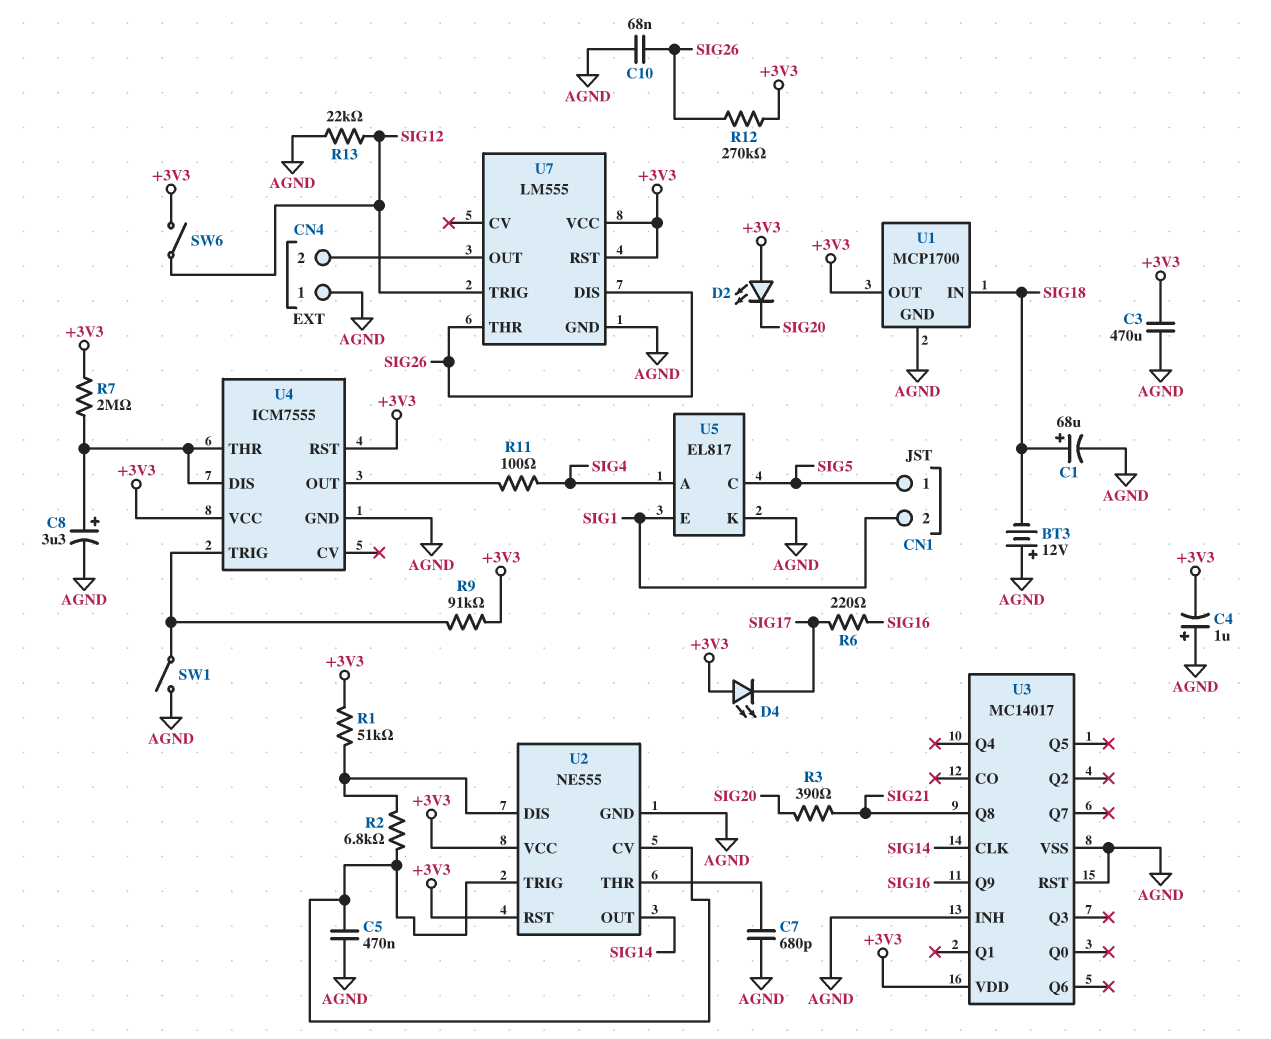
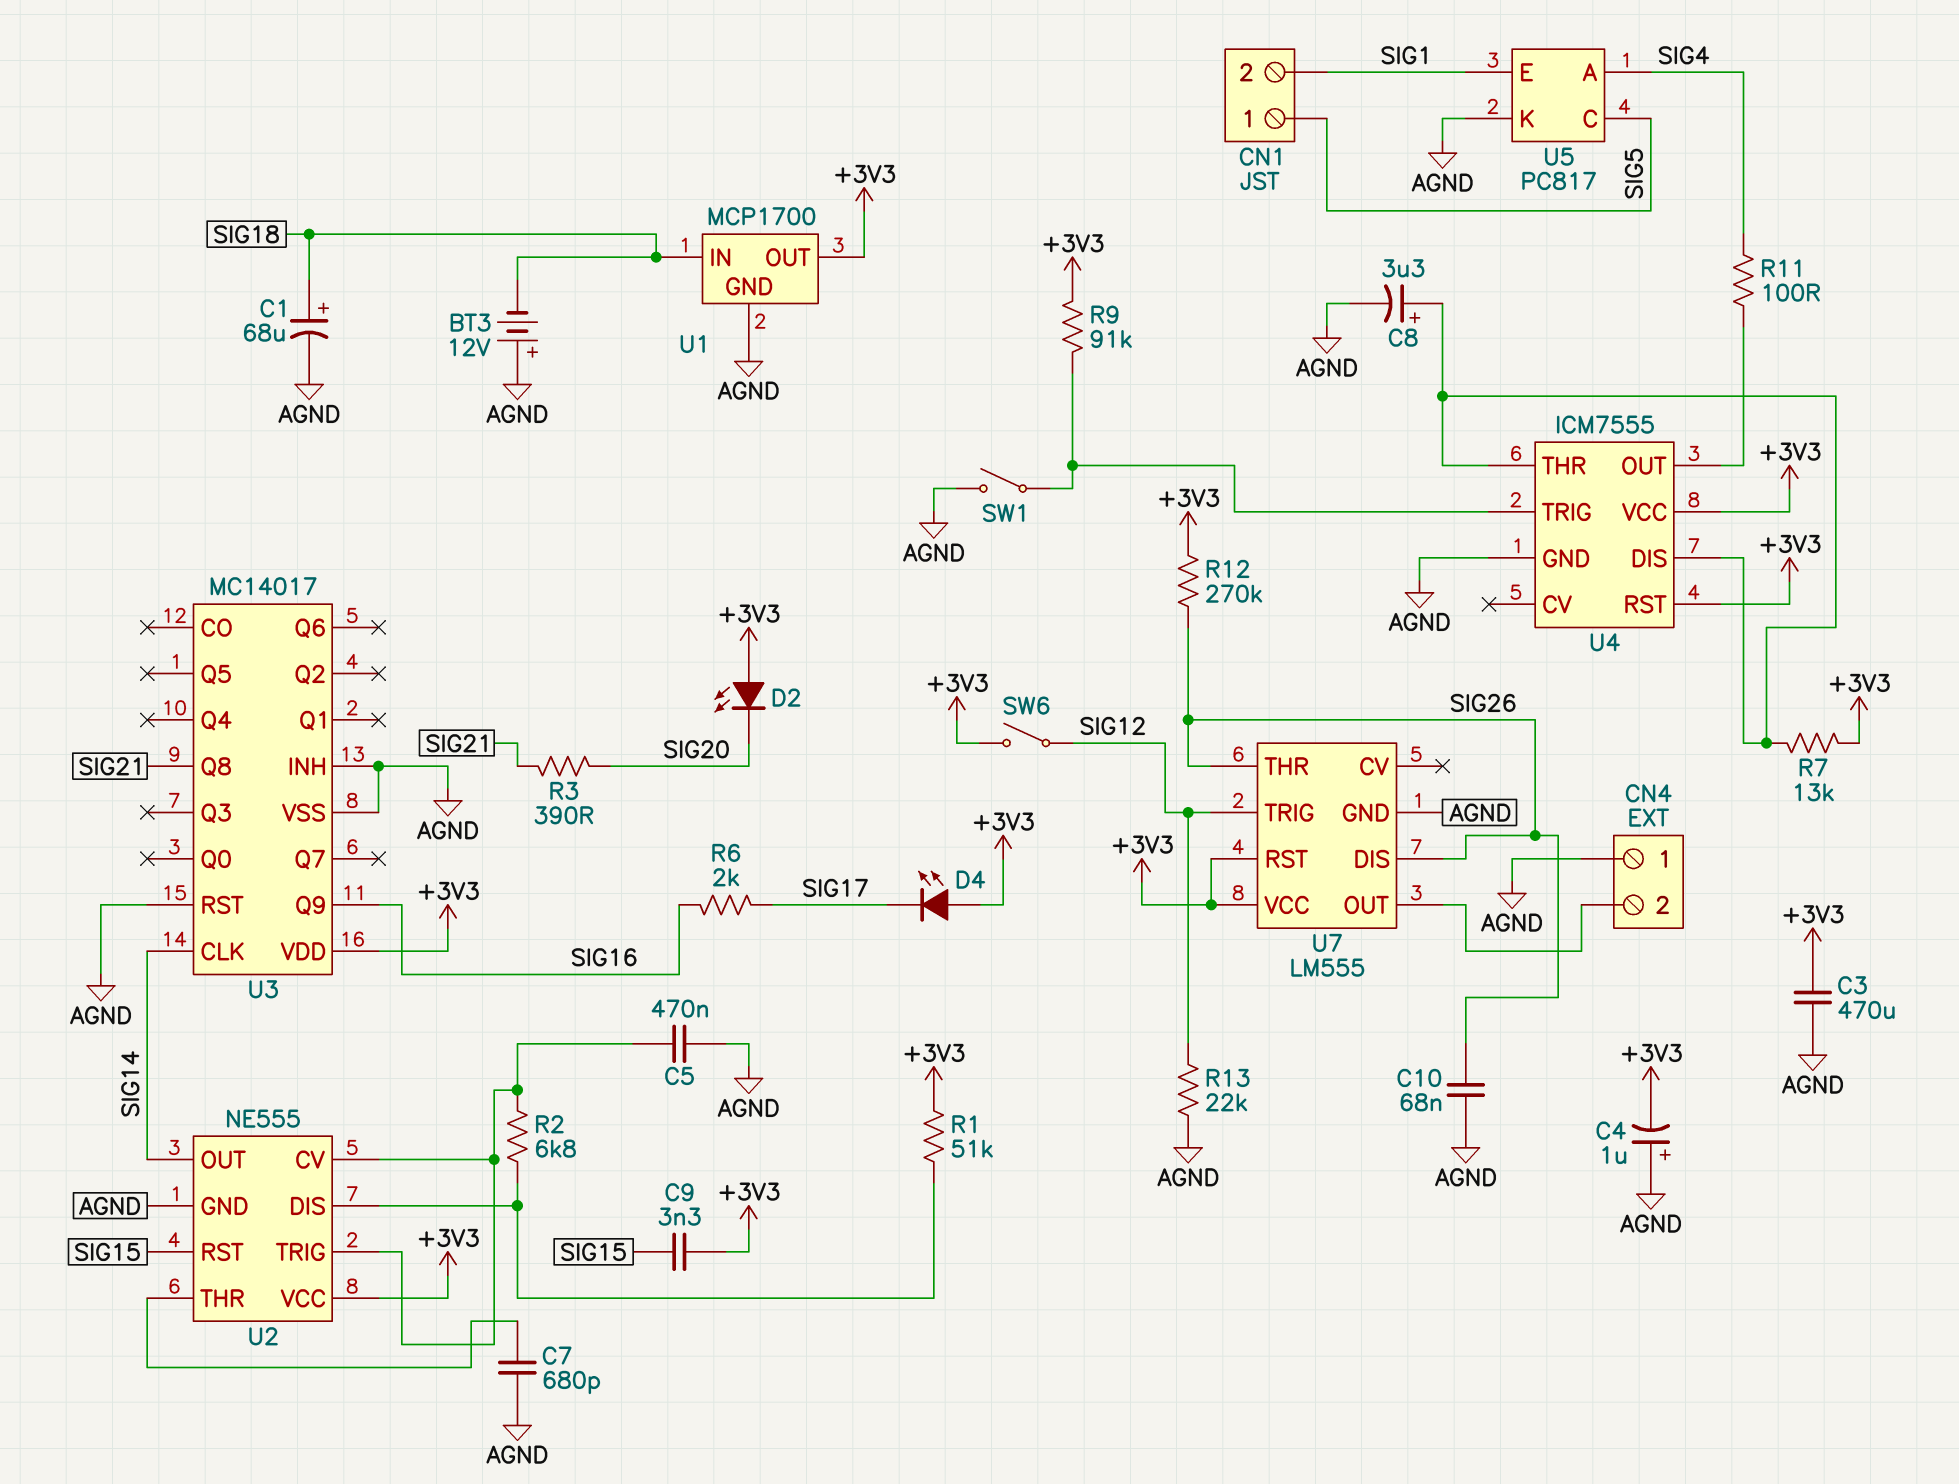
C9: none -> 3.3nF (+3V3, SIG15)
R6: 220 (SIG16, SIG17) -> 2k (SIG16, SIG17)
R7: 2M (+3V3, U4/DIS) -> 13k (+3V3, U4/DIS)
U2 pin RST: +3V3 -> SIG15
U5: EL817 -> PC817

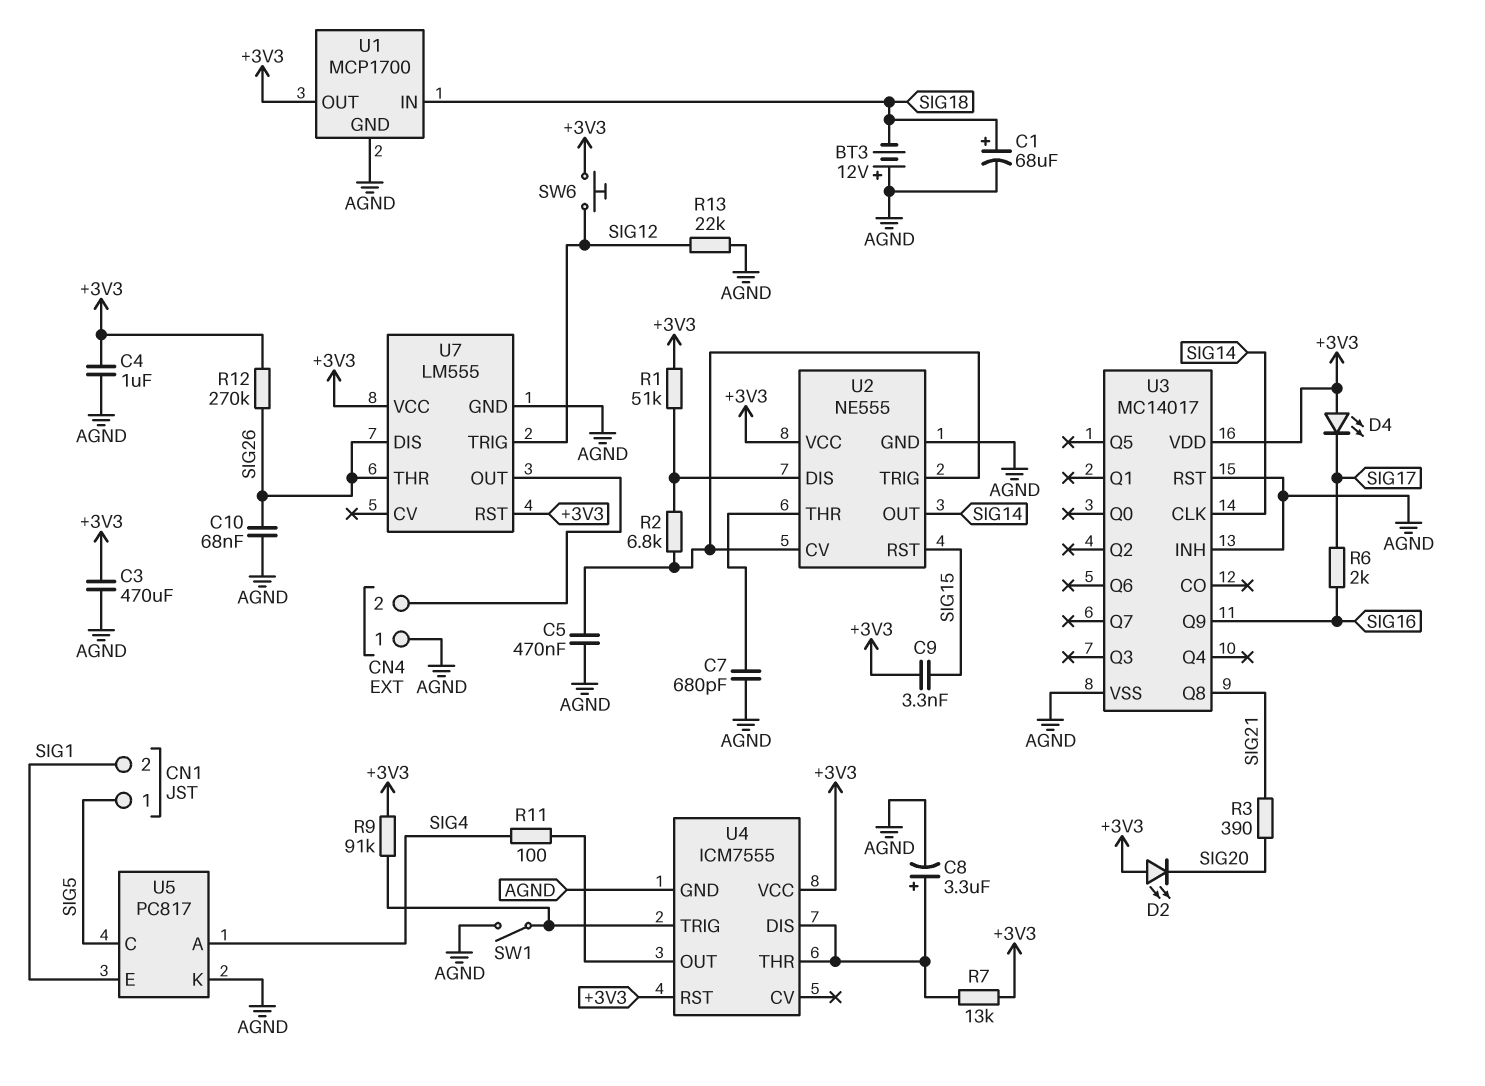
C4: 1uF (plus AGND, minus +3V3) -> 1uF (+3V3, AGND)
SW6: switch (+3V3, SIG12) -> button (+3V3, SIG12)

